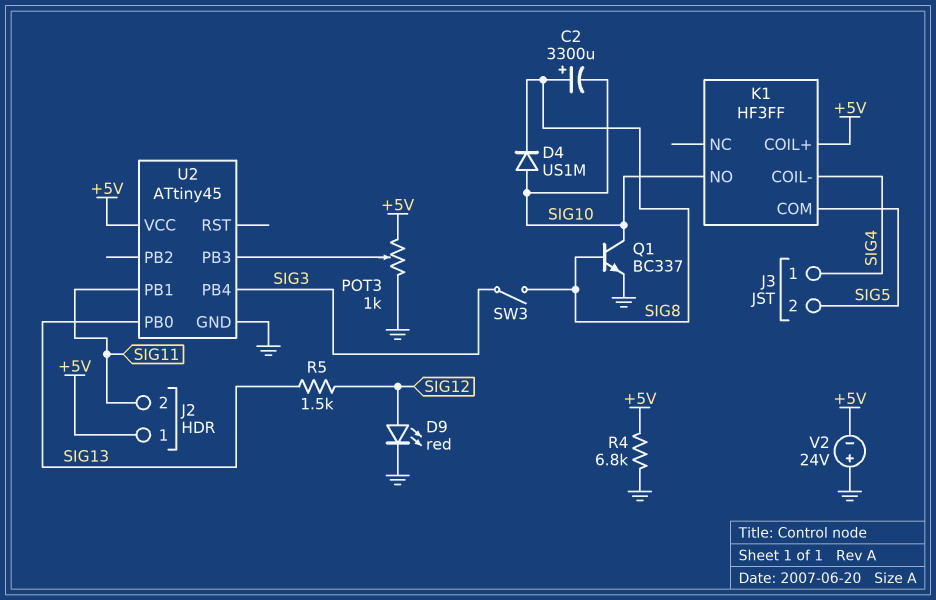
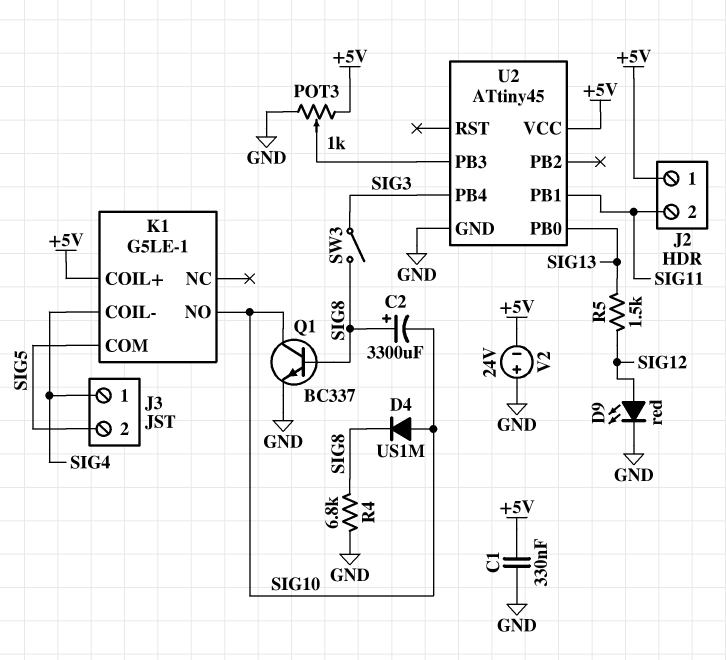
C1: none -> 330nF (+5V, GND)
K1: HF3FF -> G5LE-1
R4: 6.8k (+5V, GND) -> 6.8k (GND, SIG8)

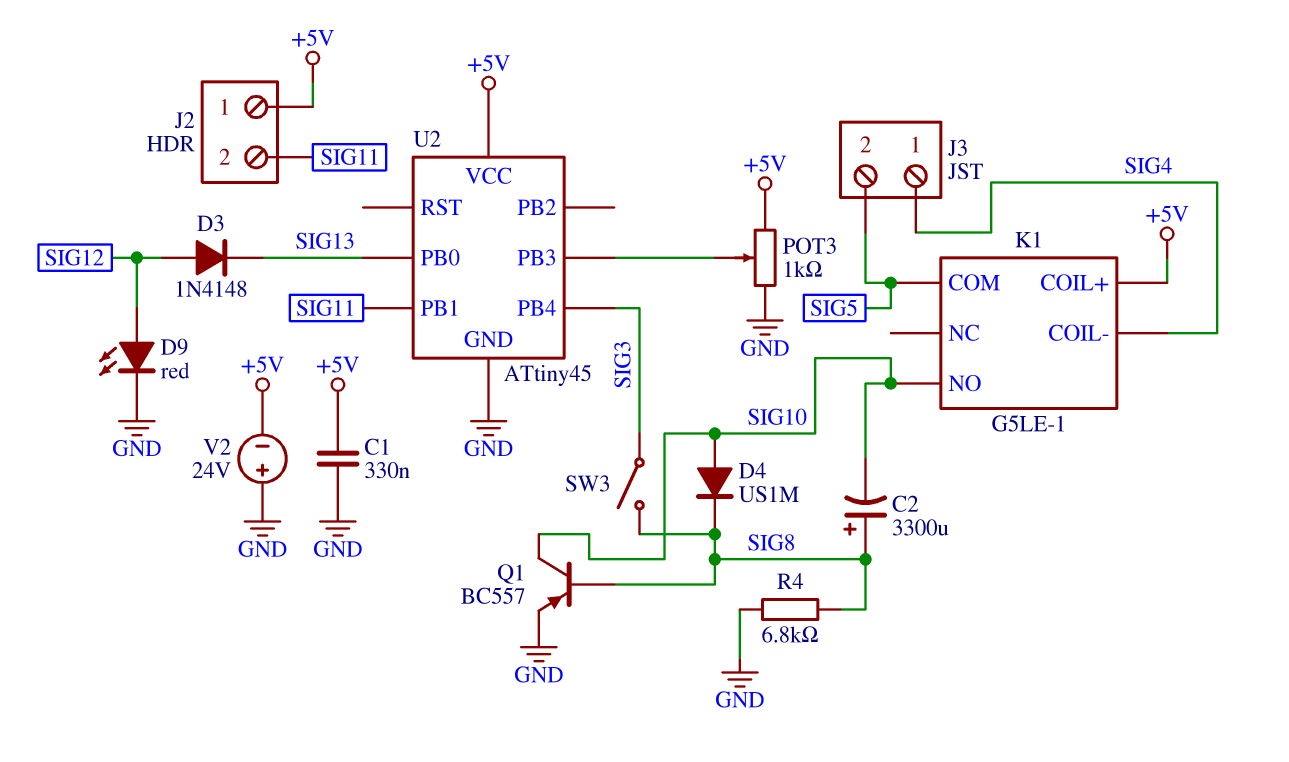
D3: none -> diode 1N4148 (A SIG12, K SIG13)
Q1: NPN BC337 (B SIG8, C SIG10, E GND) -> PNP BC557 (B SIG8, C SIG10, E GND)
R5: 1.5k (SIG12, SIG13) -> none

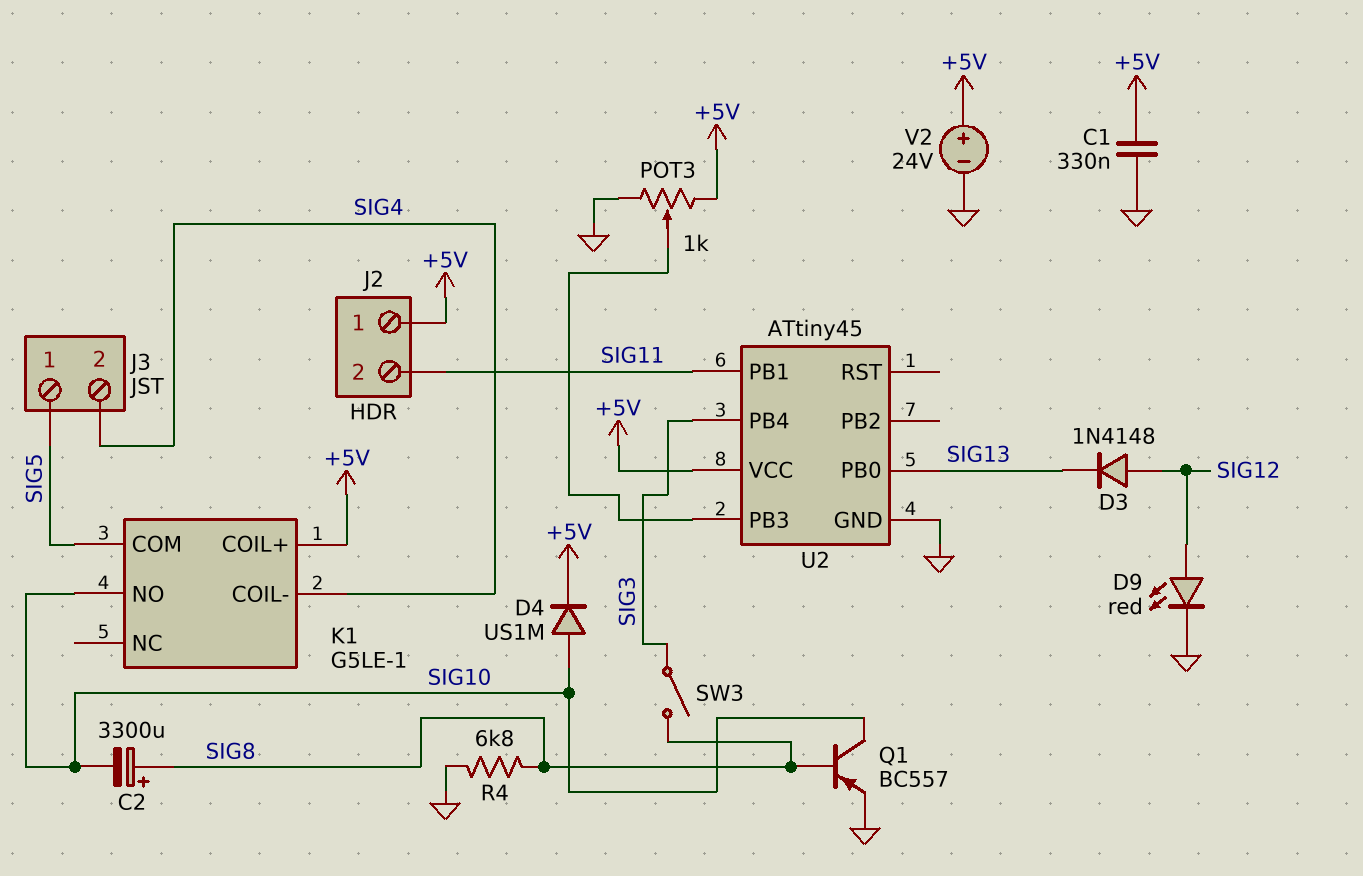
D4: diode US1M (A SIG10, K SIG8) -> diode US1M (A SIG10, K +5V)
J3 pin 1: SIG4 -> SIG5
J3 pin 2: SIG5 -> SIG4
V2: 24V (plus GND, minus +5V) -> 24V (plus +5V, minus GND)

